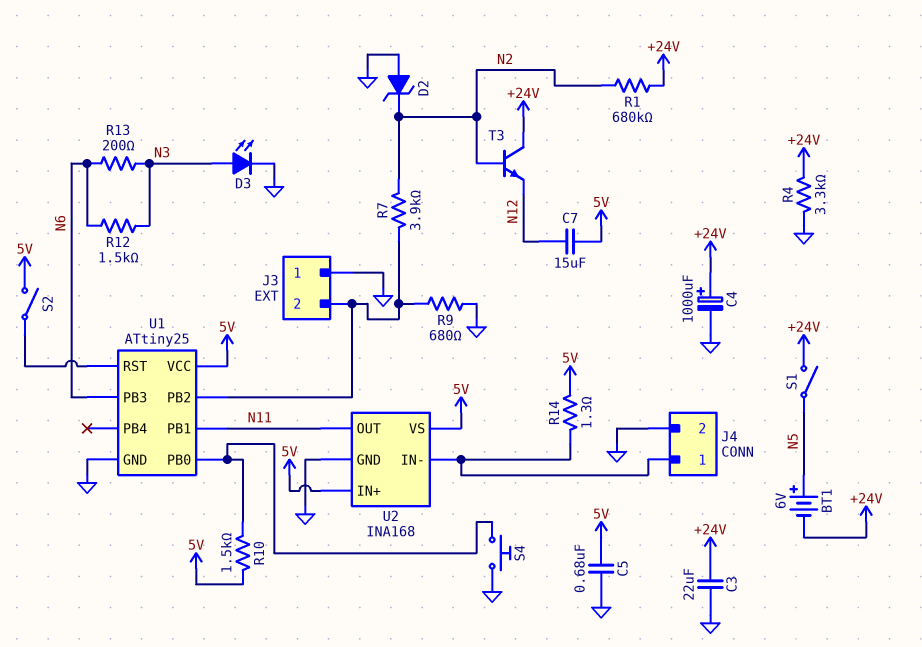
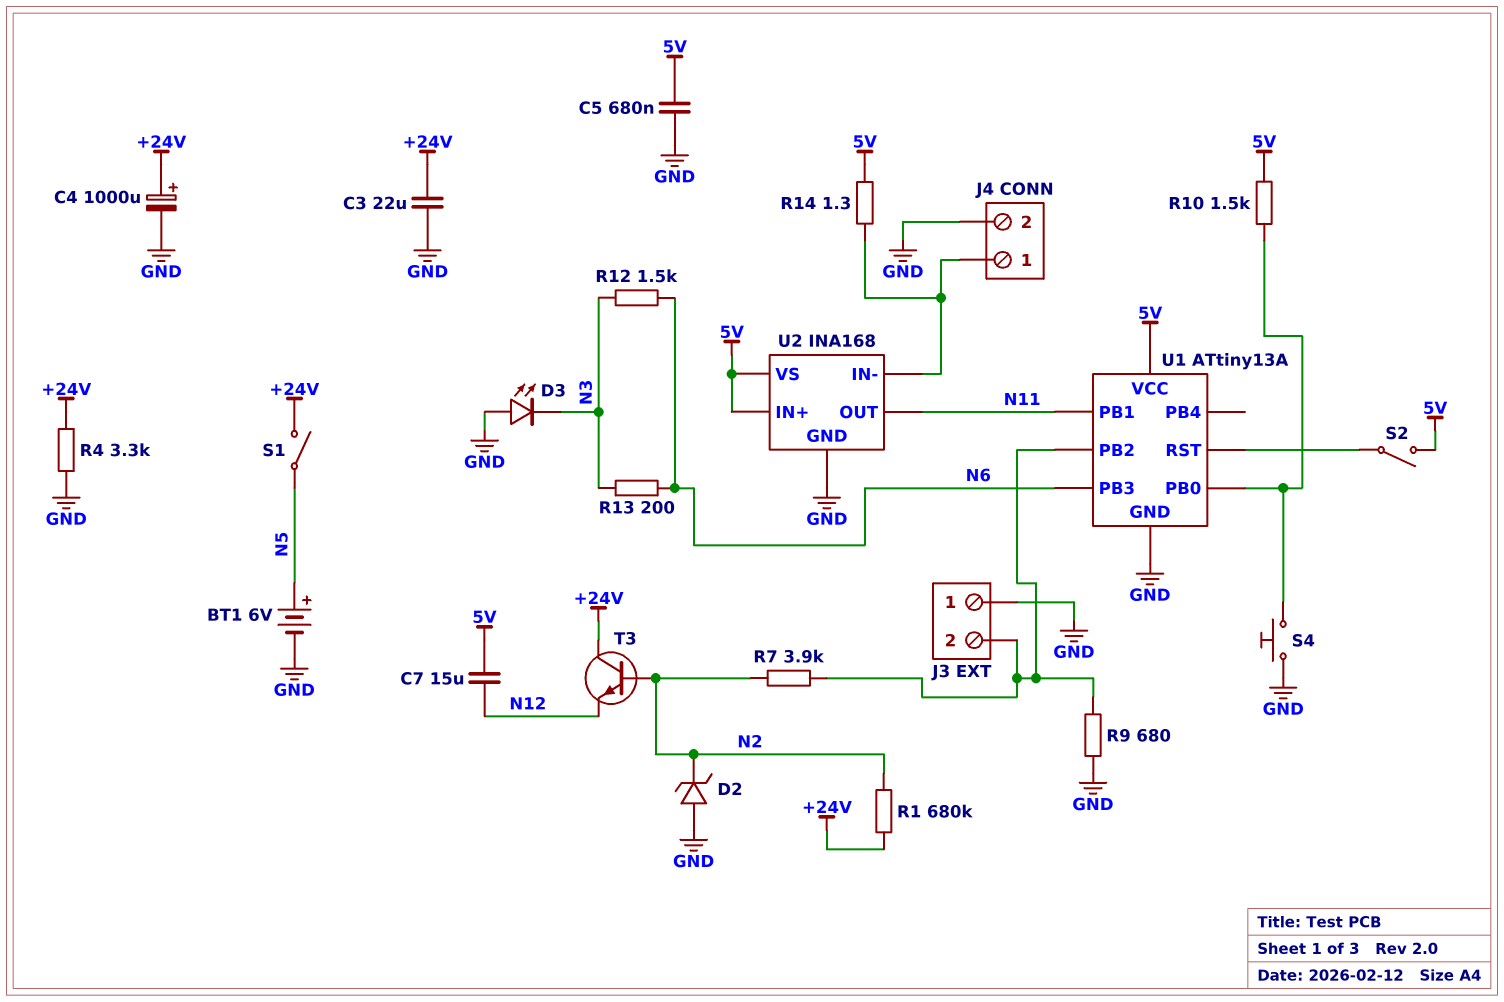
BT1: 6V (plus N5, minus +24V) -> 6V (plus N5, minus GND)
D3: LED (A N3, K GND) -> LED (A GND, K N3)
U1: ATtiny25 -> ATtiny13A

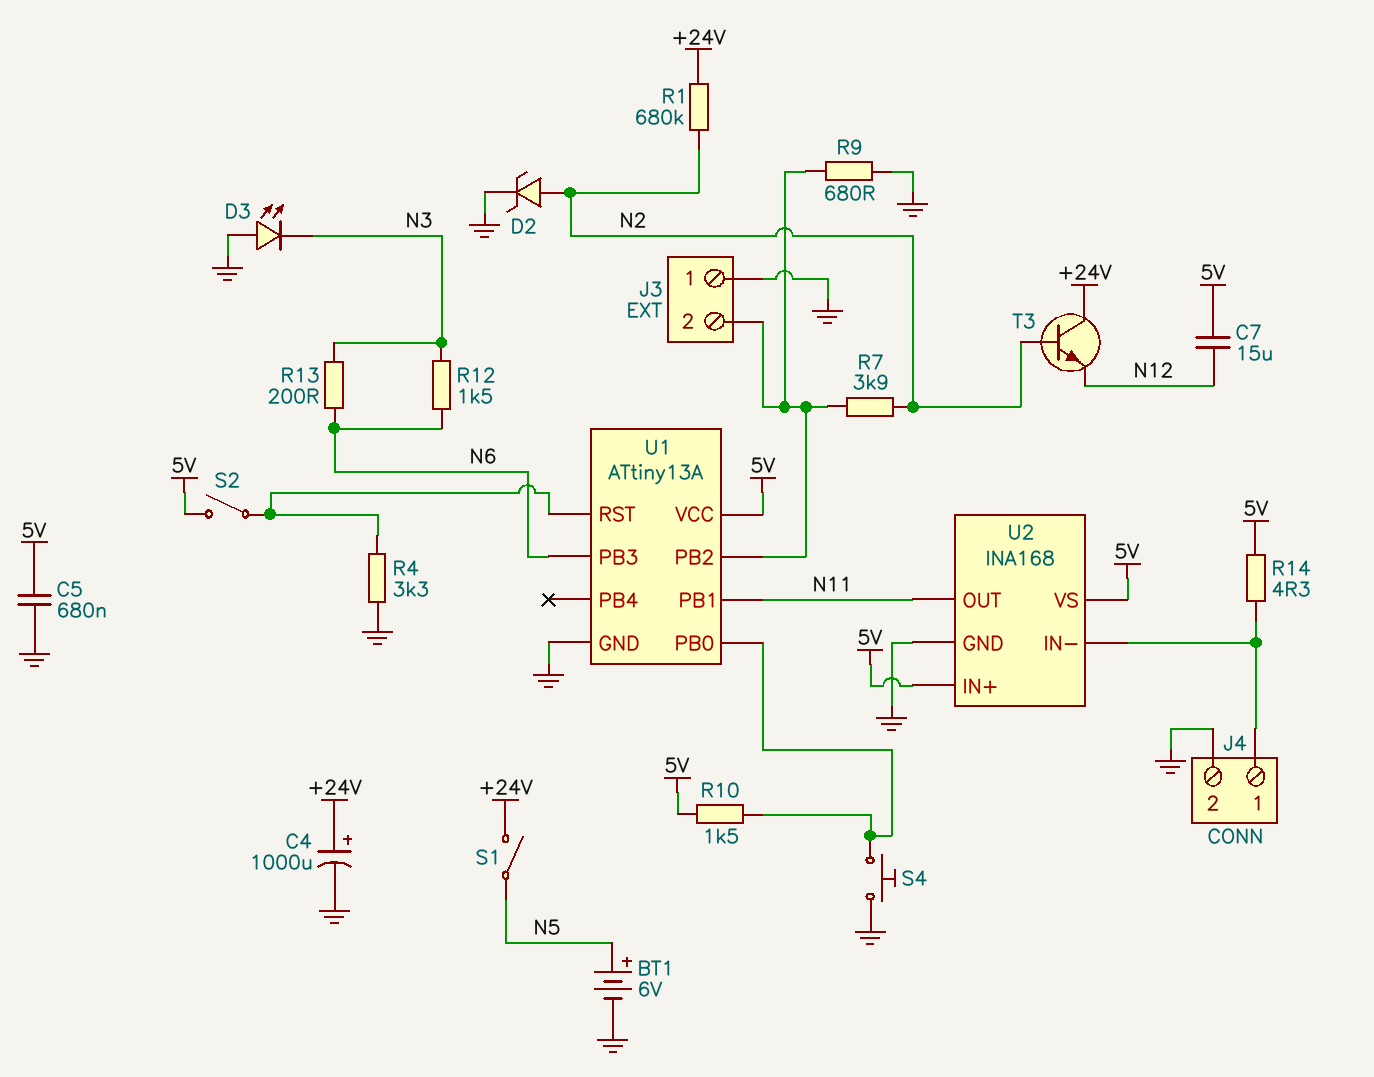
C3: 22uF (+24V, GND) -> none
D2: zener (A GND, K N2) -> zener (A N2, K GND)
R4: 3.3k (+24V, GND) -> 3.3k (GND, U1/RST)
R14: 1.3 (5V, J4/1) -> 4.3 (5V, J4/1)

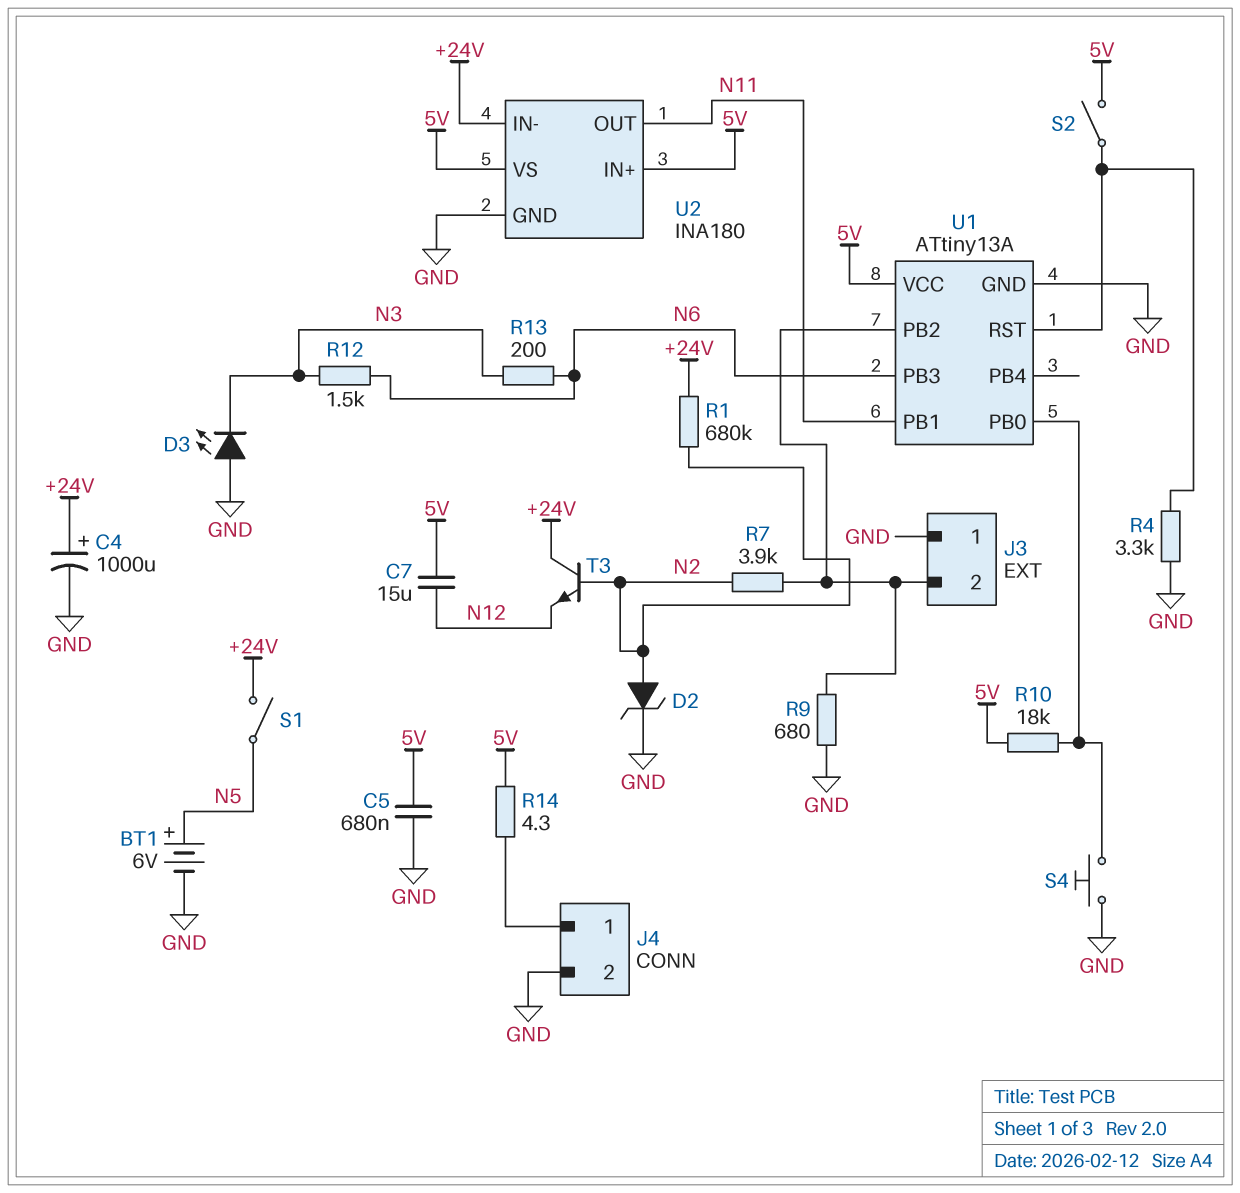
R10: 1.5k (5V, U1/PB0) -> 18k (5V, U1/PB0)
U2: INA168 -> INA180
U2 pin IN-: J4/1 -> +24V

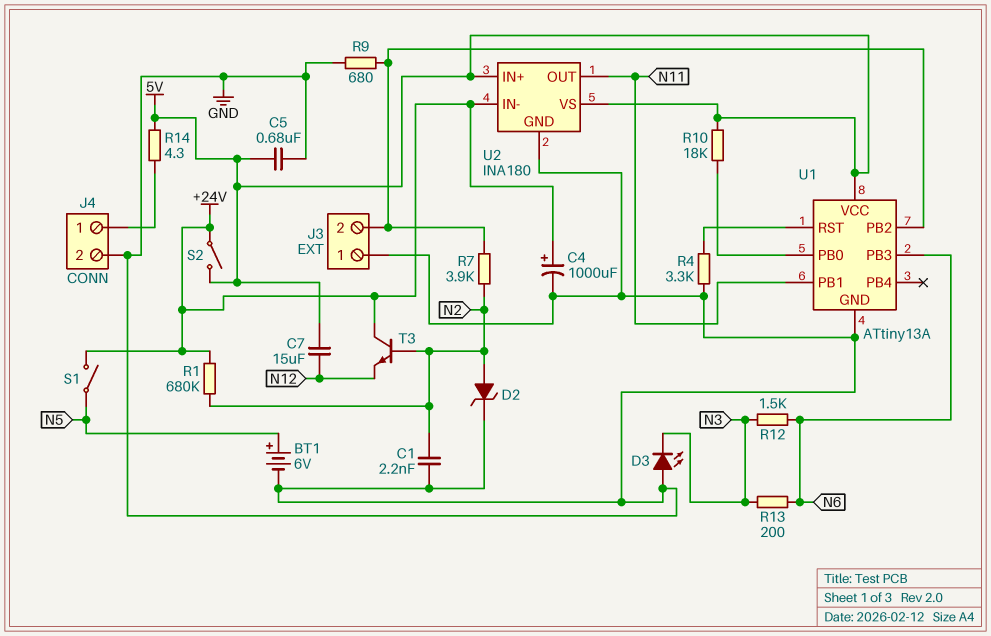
C1: none -> 2.2nF (GND, N2)
S2: switch (5V, U1/RST) -> switch (+24V, 5V)
S4: button (GND, U1/PB0) -> none

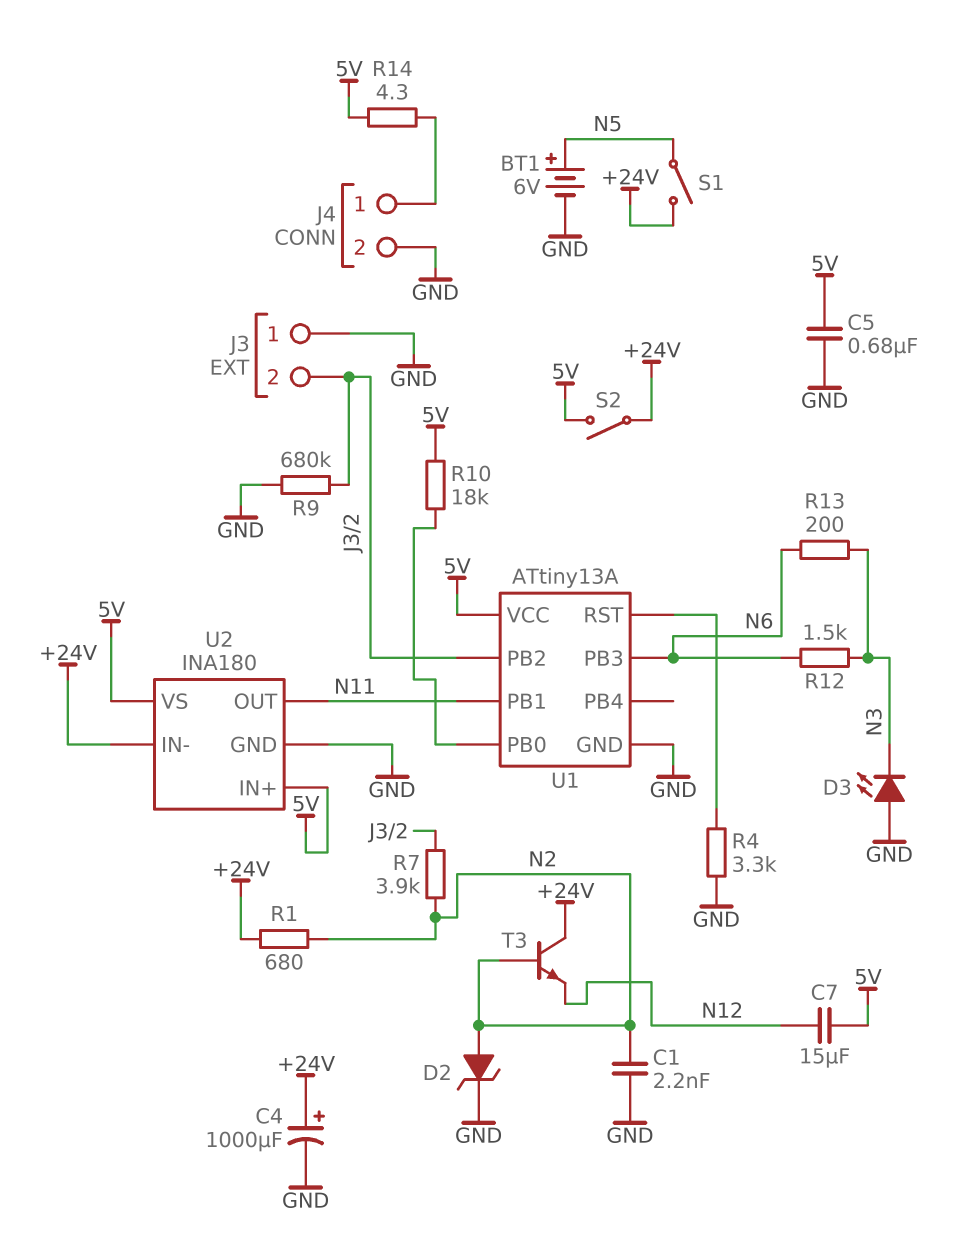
R1: 680k (+24V, N2) -> 680 (+24V, N2)
R9: 680 (GND, J3/2) -> 680k (GND, J3/2)

